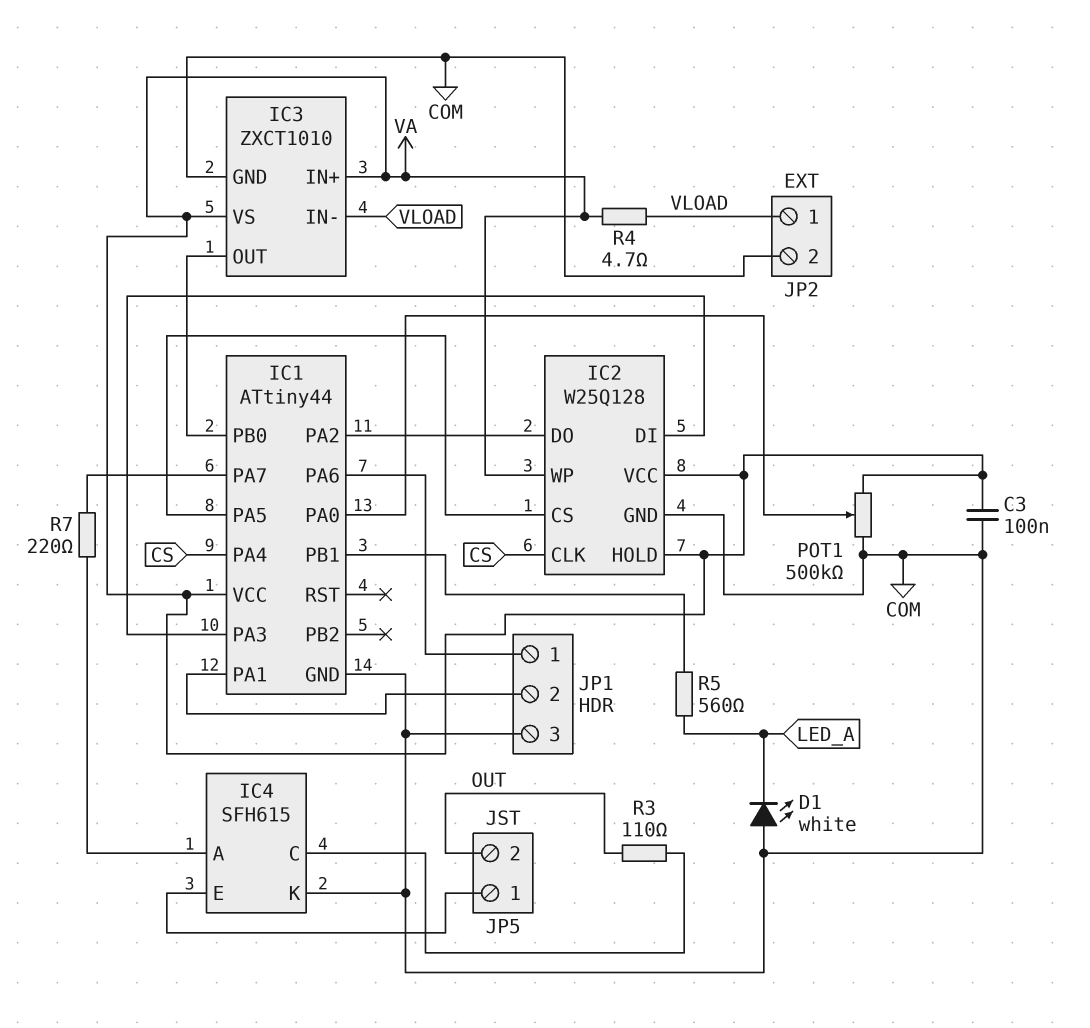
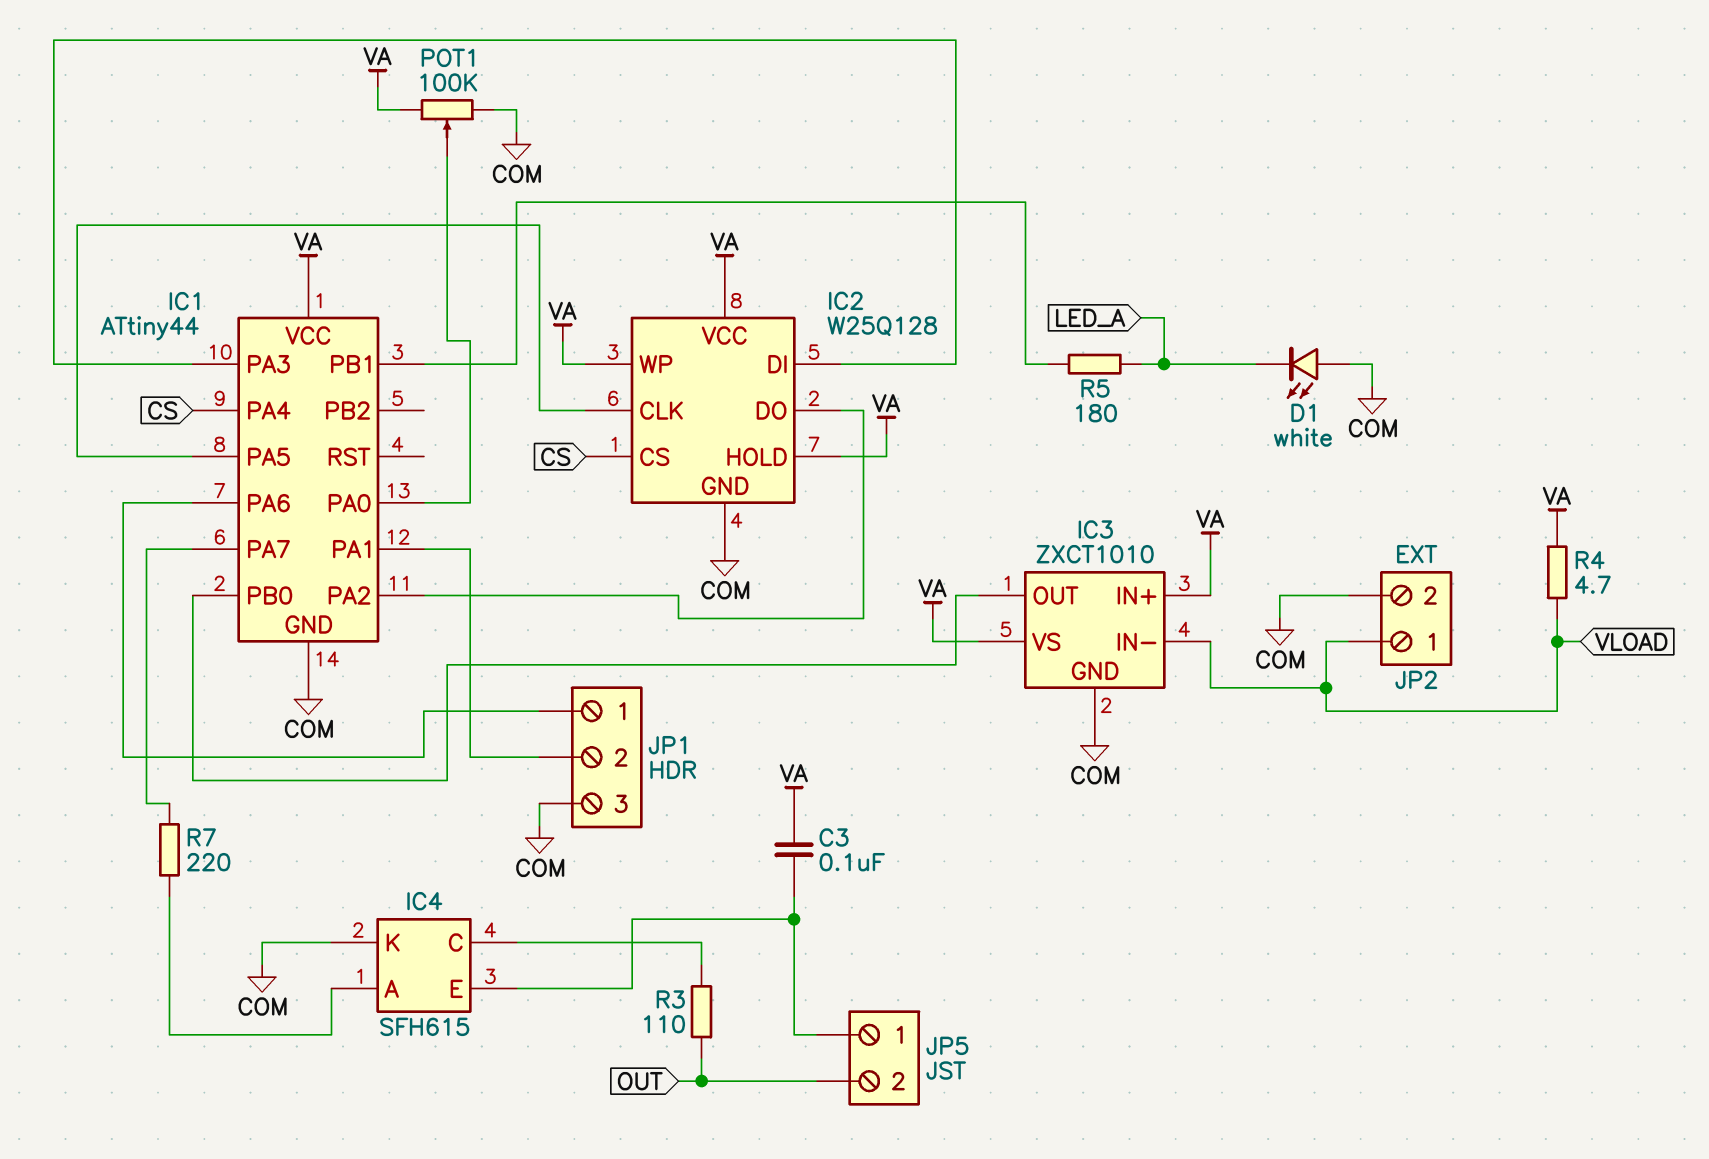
C3: 100nF (COM, VA) -> 100nF (IC4/E, VA)
IC2 pin CLK: CS -> IC1/PA5
IC2 pin CS: IC1/PA5 -> CS
POT1: 500k (COM, VA, wiper IC1/PA0) -> 100k (COM, VA, wiper IC1/PA0)
R5: 560 (IC1/PB1, LED_A) -> 180 (IC1/PB1, LED_A)

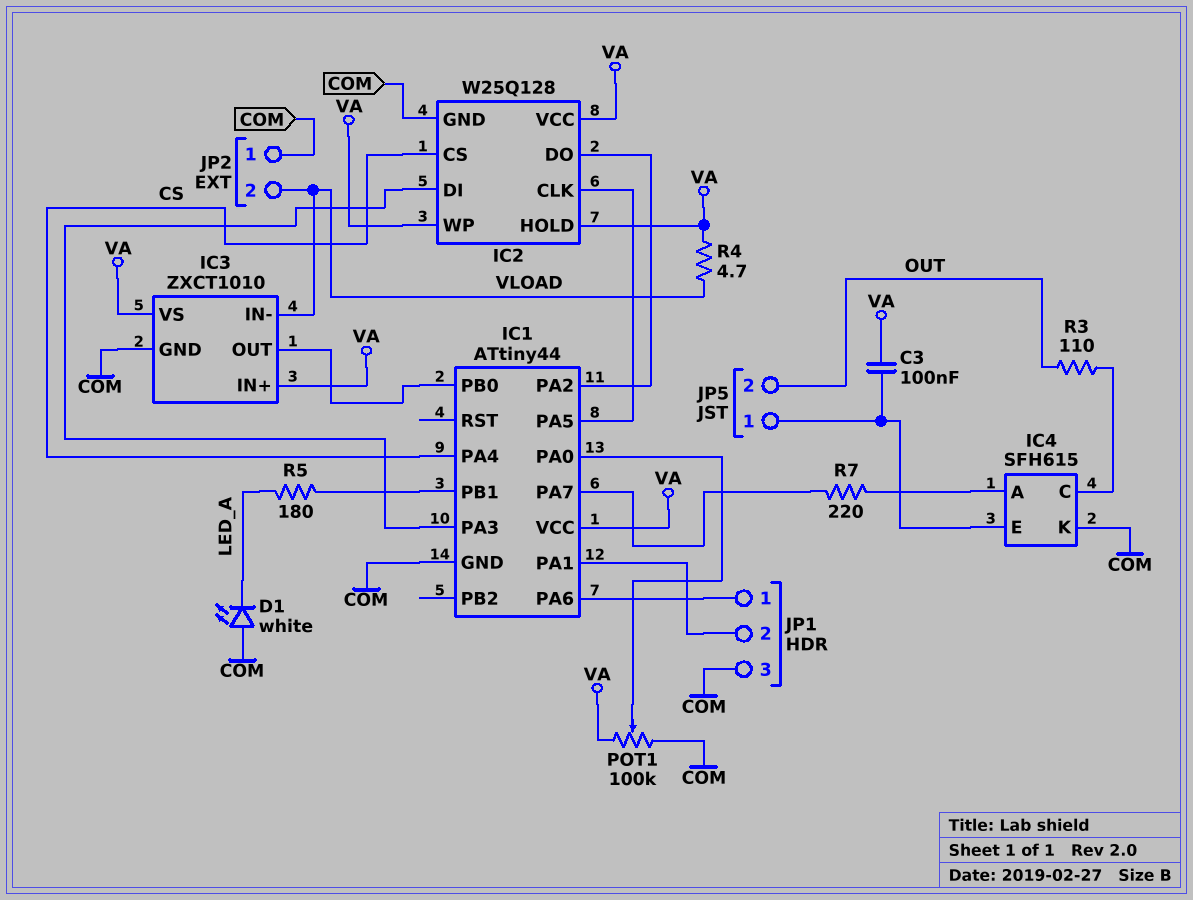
JP2 pin 1: VLOAD -> COM
JP2 pin 2: COM -> VLOAD

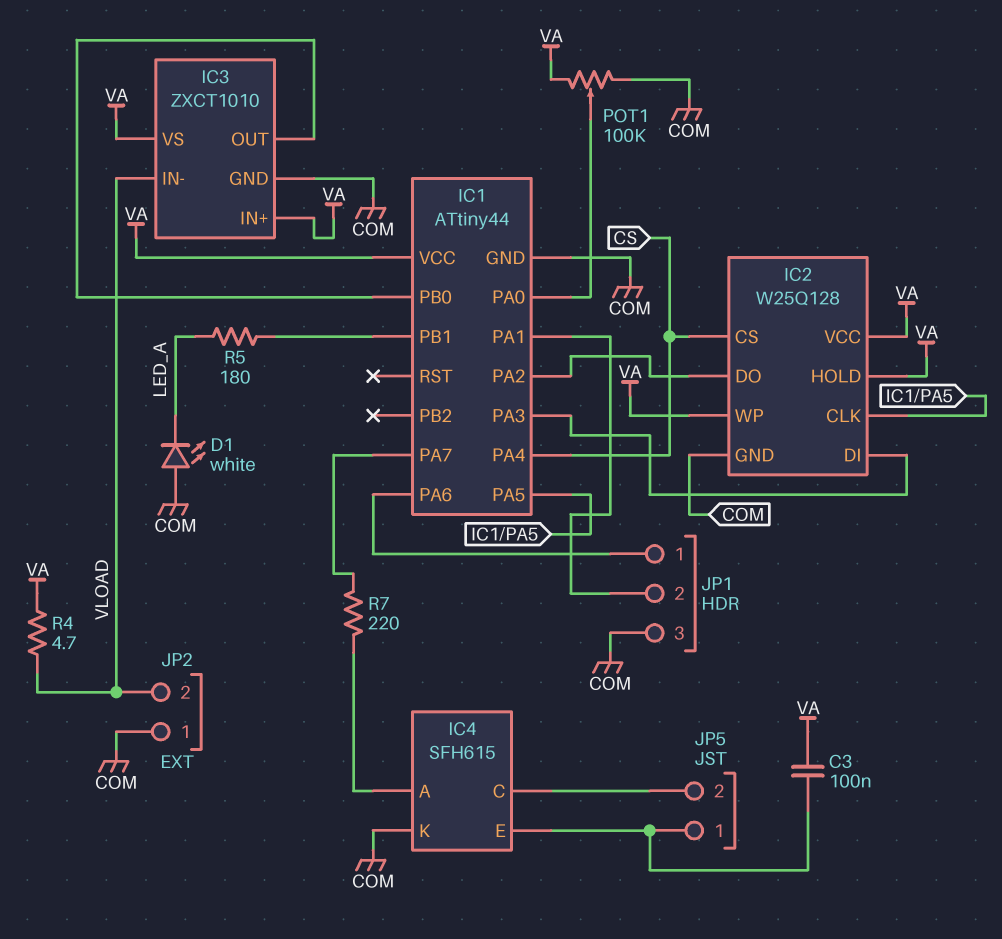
JP5 pin 2: OUT -> IC4/C
R3: 110 (IC4/C, OUT) -> none

